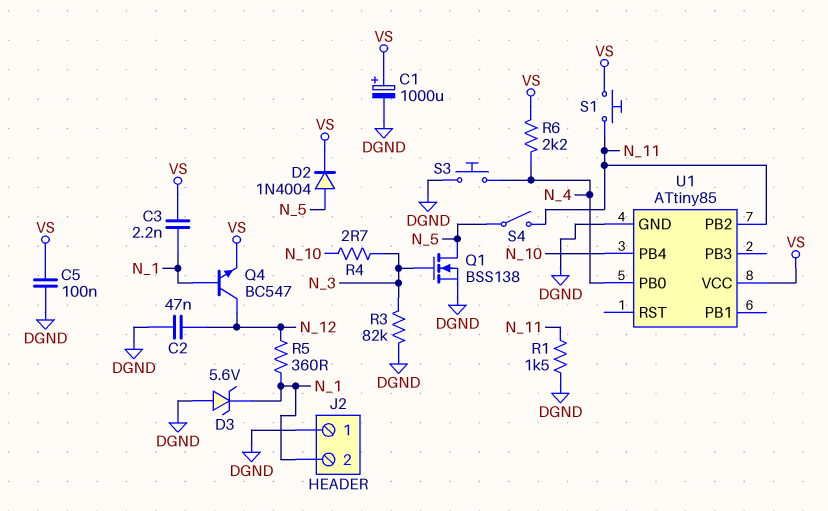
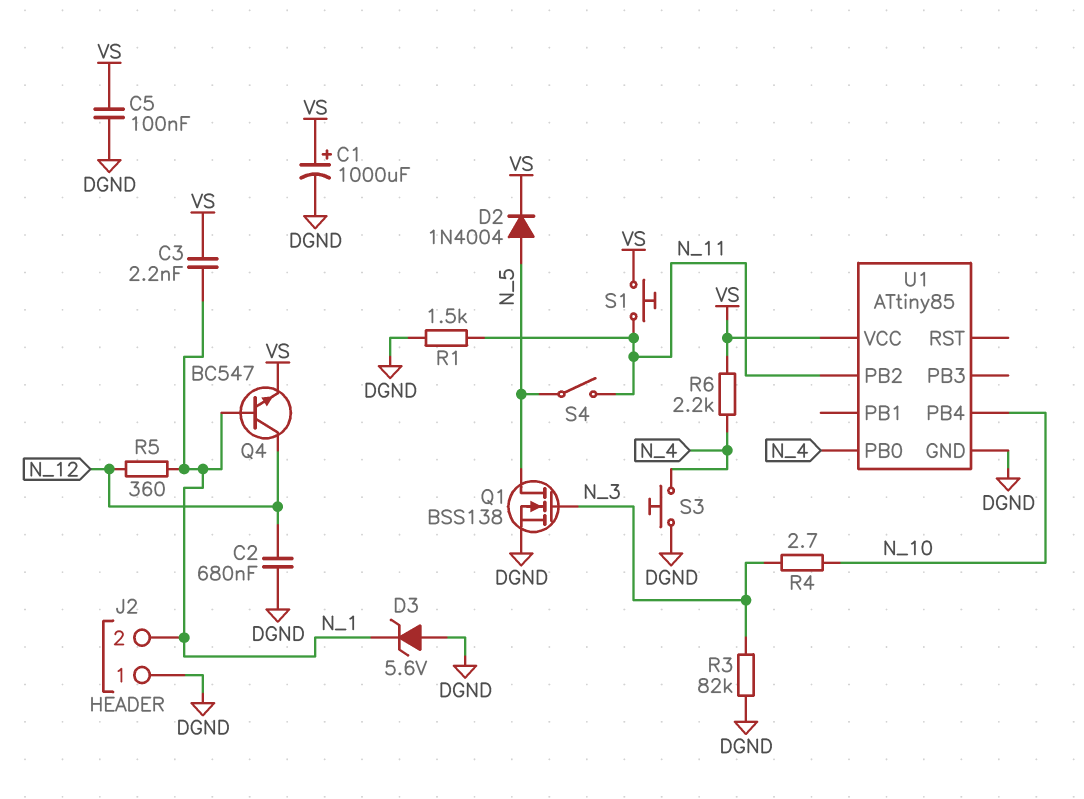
C2: 47nF (DGND, N_12) -> 680nF (DGND, N_12)

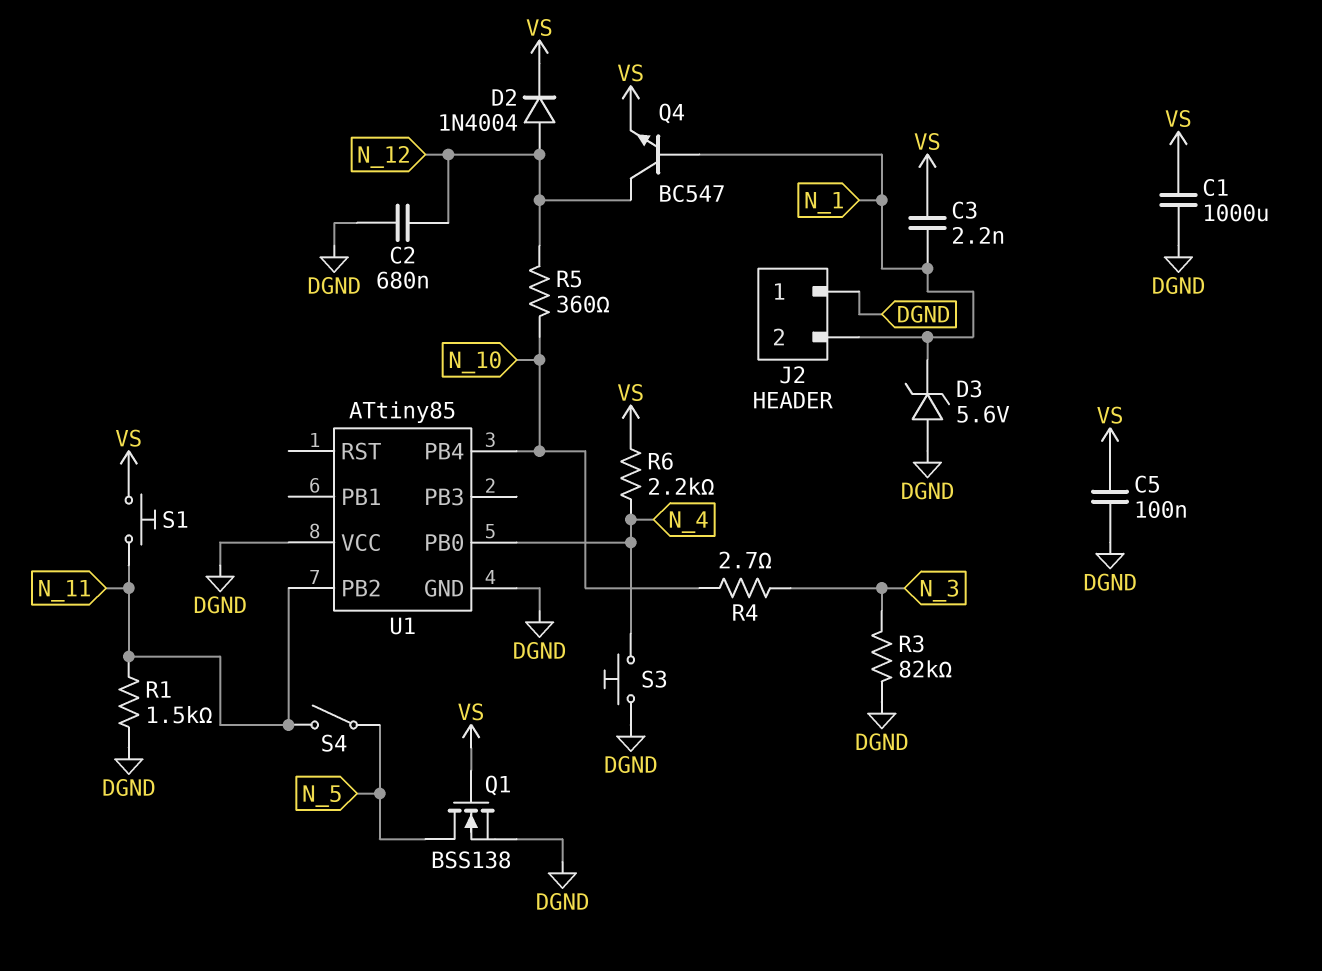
C1: 1000uF (plus VS, minus DGND) -> 1000uF (DGND, VS)
D2: diode 1N4004 (A N_5, K VS) -> diode 1N4004 (A N_12, K VS)
Q1: NMOS BSS138 (G N_3, D N_5, S DGND) -> NMOS BSS138 (G VS, D N_5, S DGND)
R5: 360 (N_1, N_12) -> 360 (N_10, N_12)
U1 pin VCC: VS -> DGND

